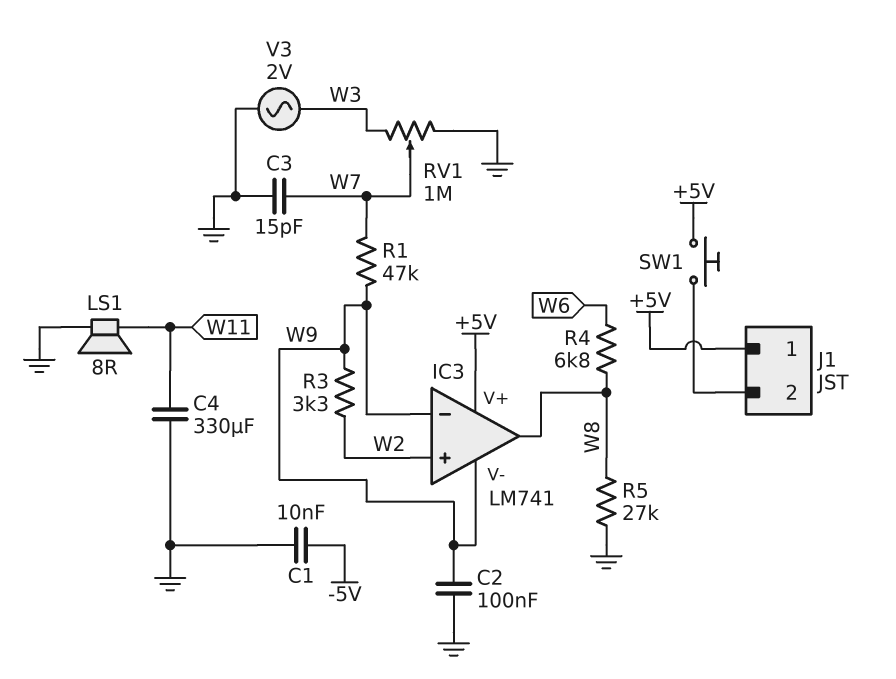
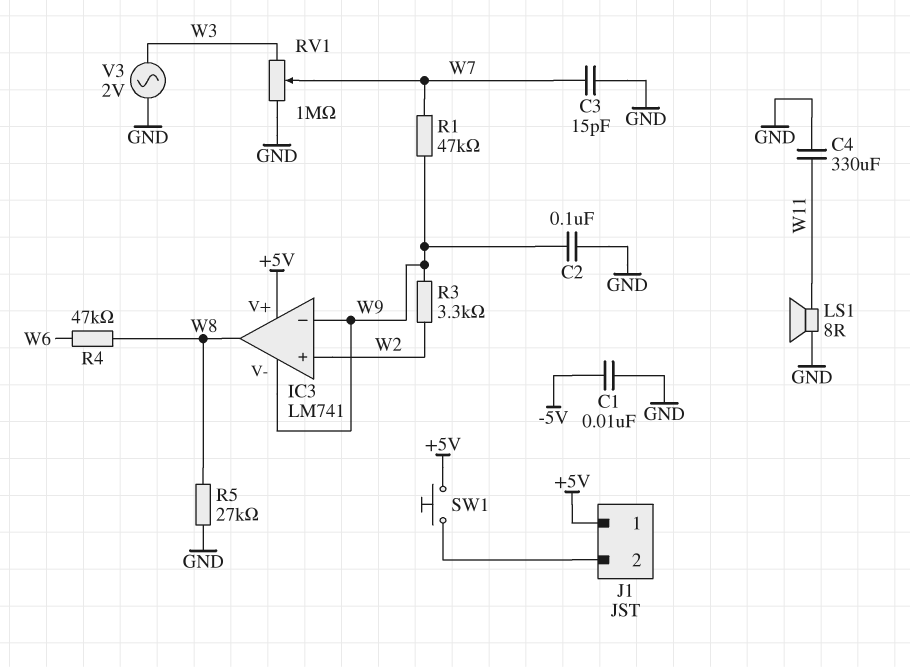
R4: 6.8k (W6, W8) -> 47k (W6, W8)

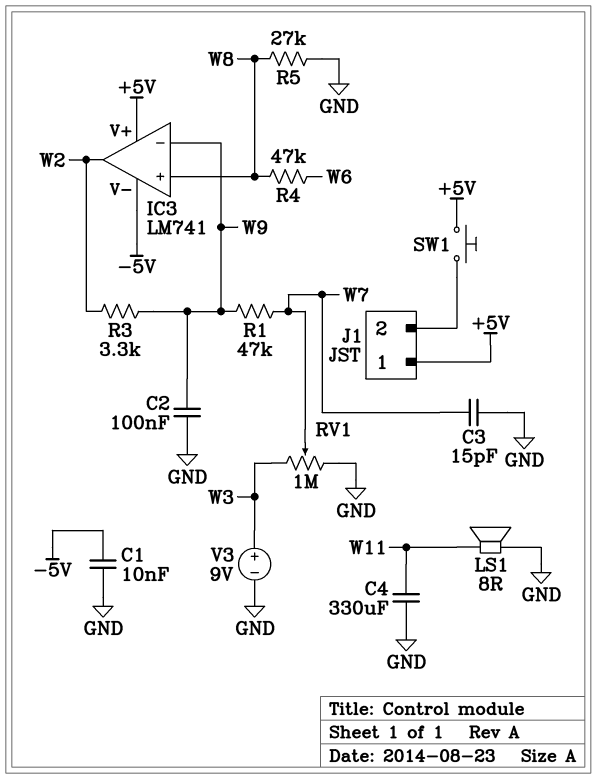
IC3 pin V-: W9 -> -5V
IC3 pin in+: W2 -> W8
IC3 pin out: W8 -> W2
V3: AC 2V (GND, W3) -> 9V (plus W3, minus GND)

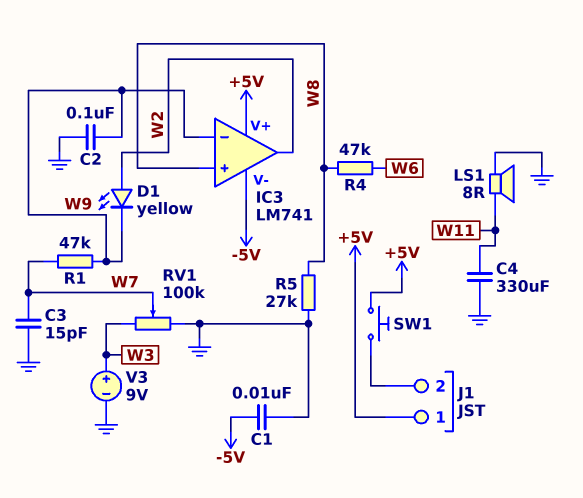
D1: none -> LED yellow (A W2, K W9)
R3: 3.3k (W2, W9) -> none
RV1: 1M (GND, W3, wiper W7) -> 100k (GND, W3, wiper W7)

